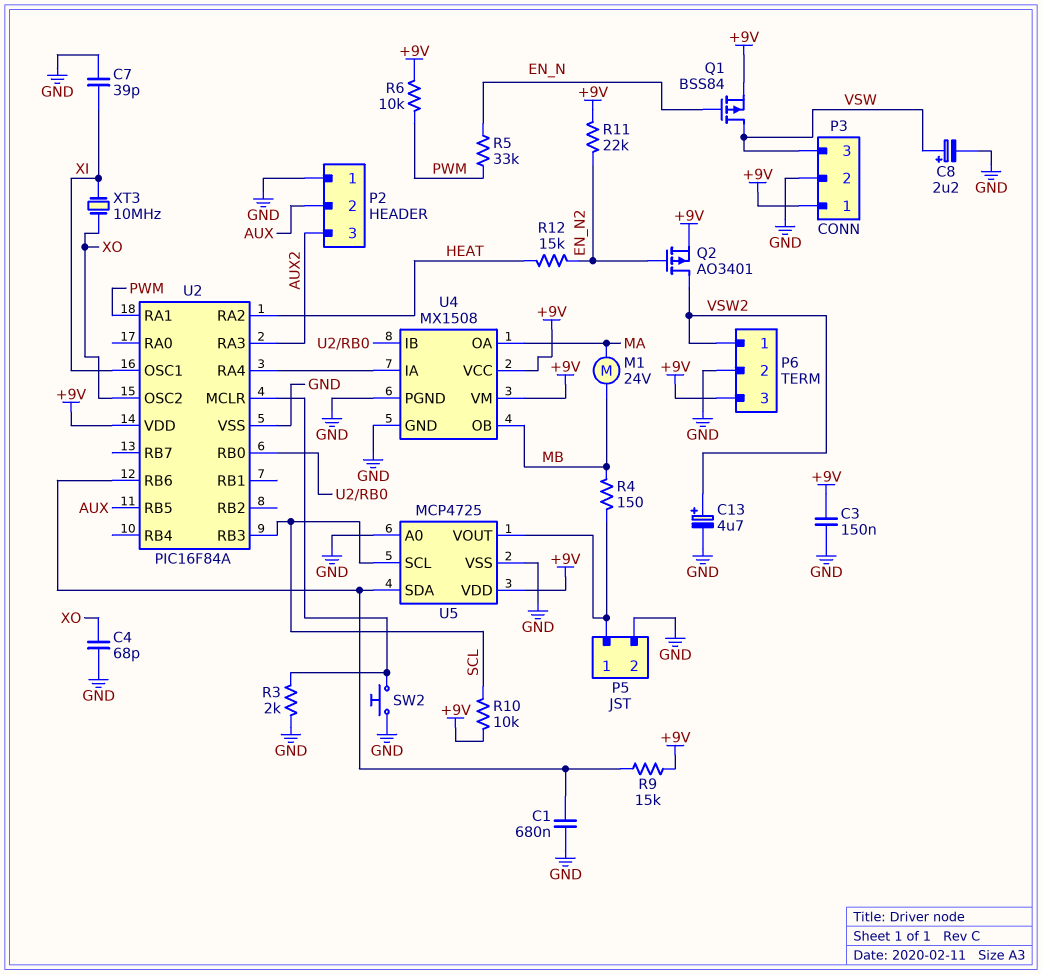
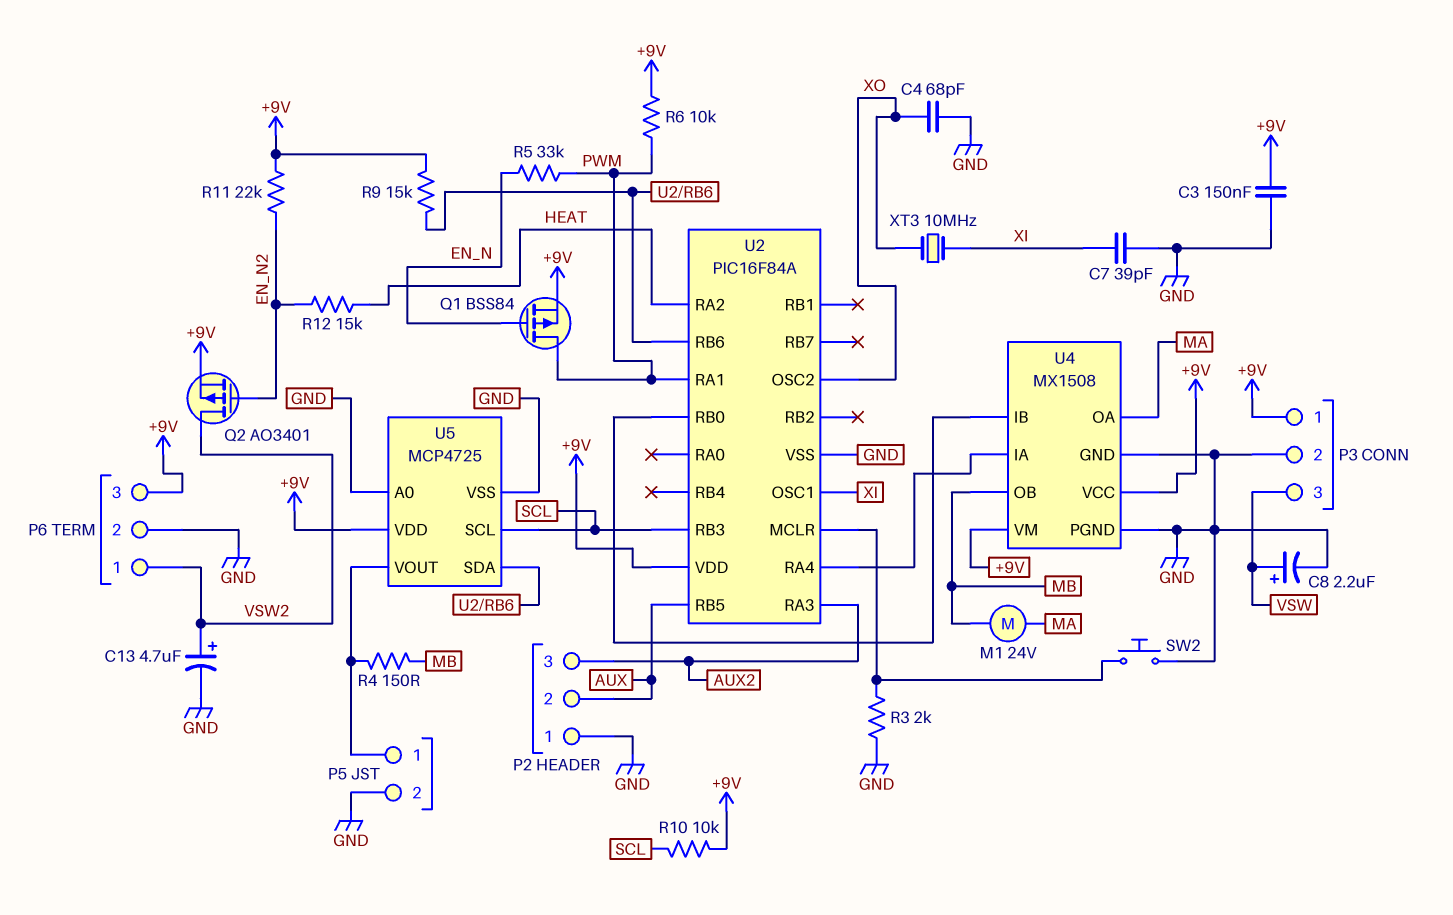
C1: 680nF (GND, U2/RB6) -> none
Q1: PMOS BSS84 (G EN_N, D VSW, S +9V) -> PMOS BSS84 (G EN_N, D PWM, S +9V)

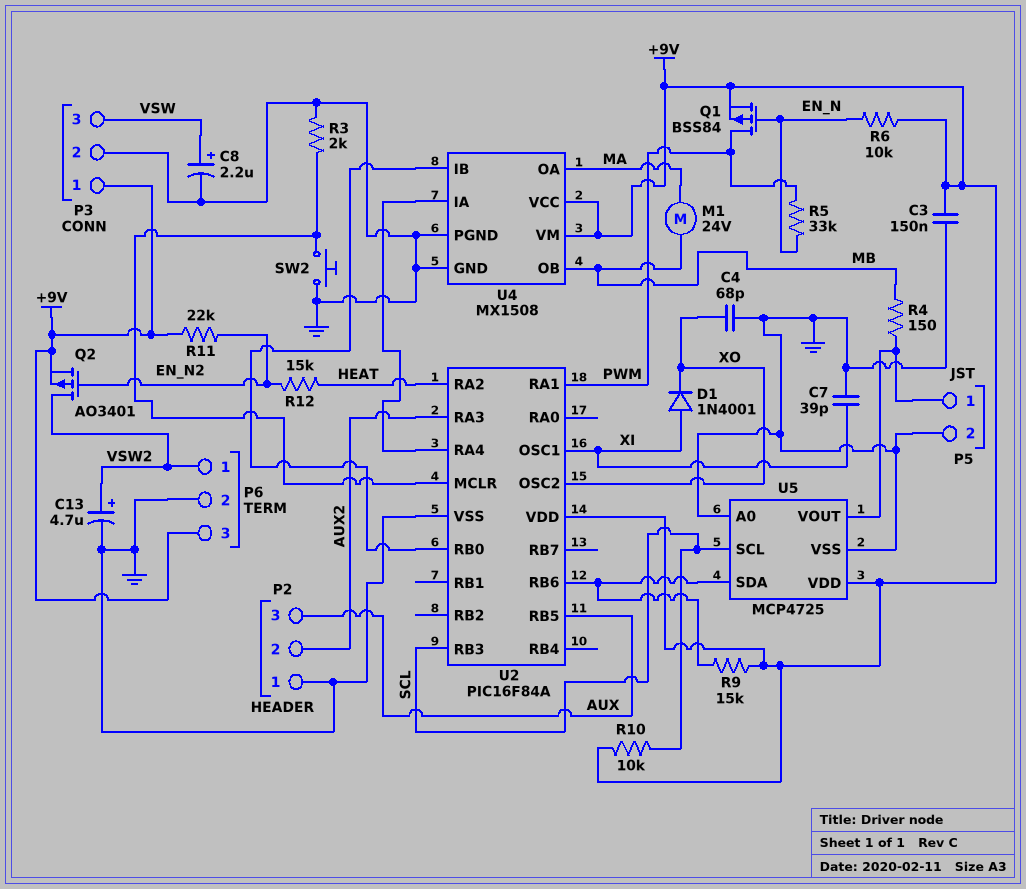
D1: none -> diode 1N4001 (A XI, K XO)
P2 pin 2: AUX -> AUX2
P2 pin 3: AUX2 -> AUX
R6: 10k (+9V, PWM) -> 10k (+9V, EN_N)
XT3: 10MHz (XI, XO) -> none

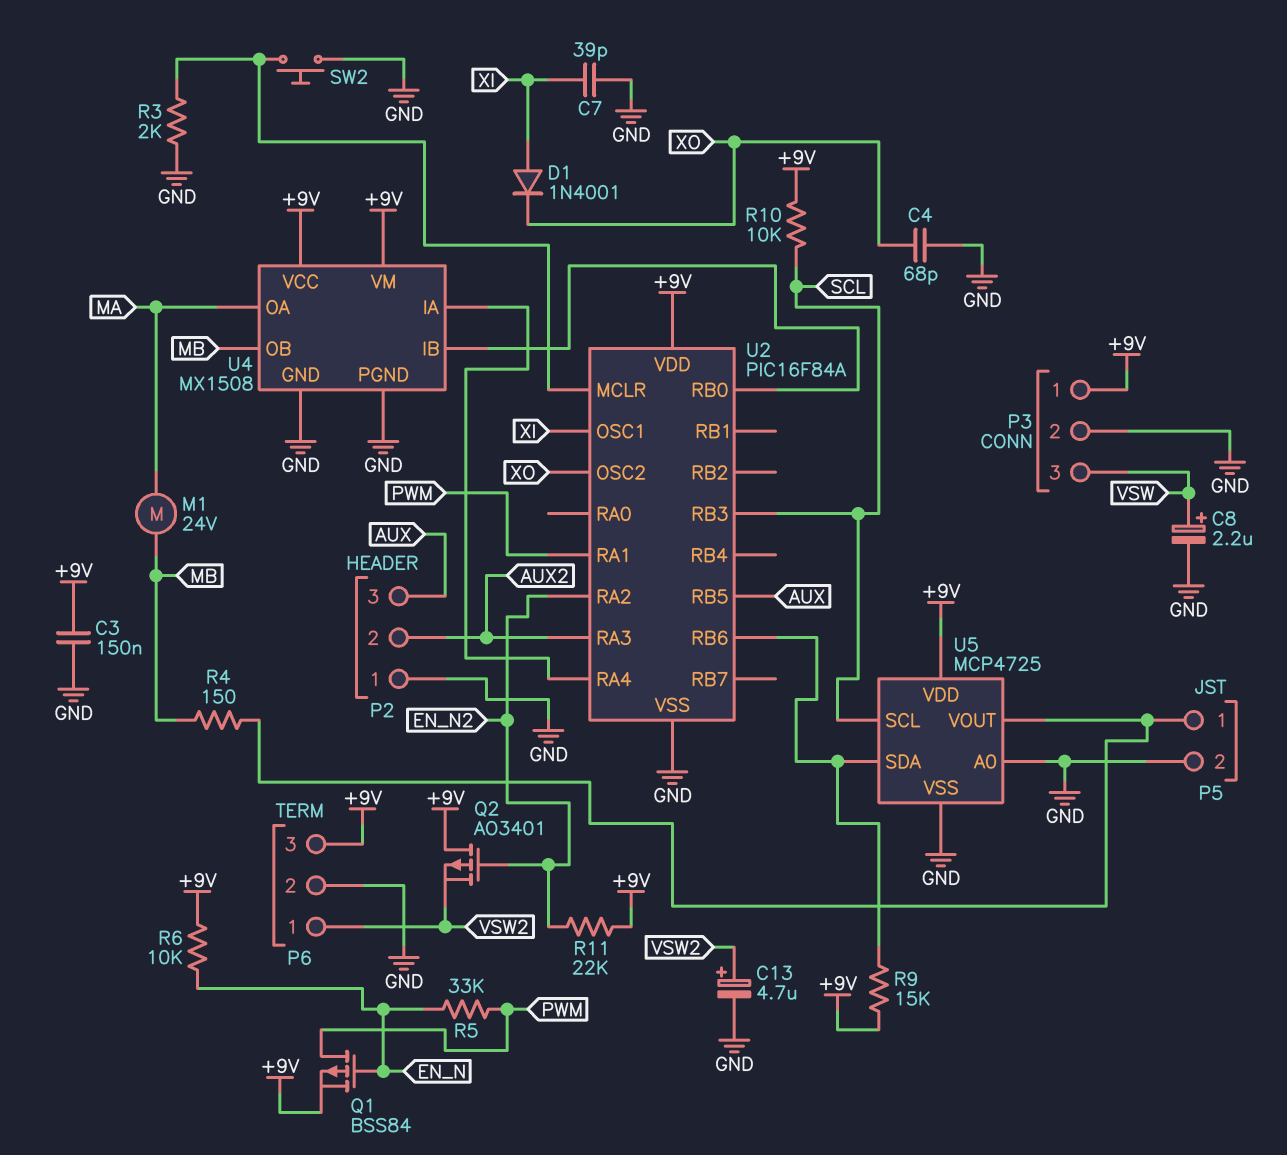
Q2: PMOS AO3401 (G EN_N2, D VSW2, S +9V) -> PMOS AO3401 (G EN_N2, D +9V, S VSW2)
R12: 15k (EN_N2, HEAT) -> none
U2 pin RA2: HEAT -> EN_N2

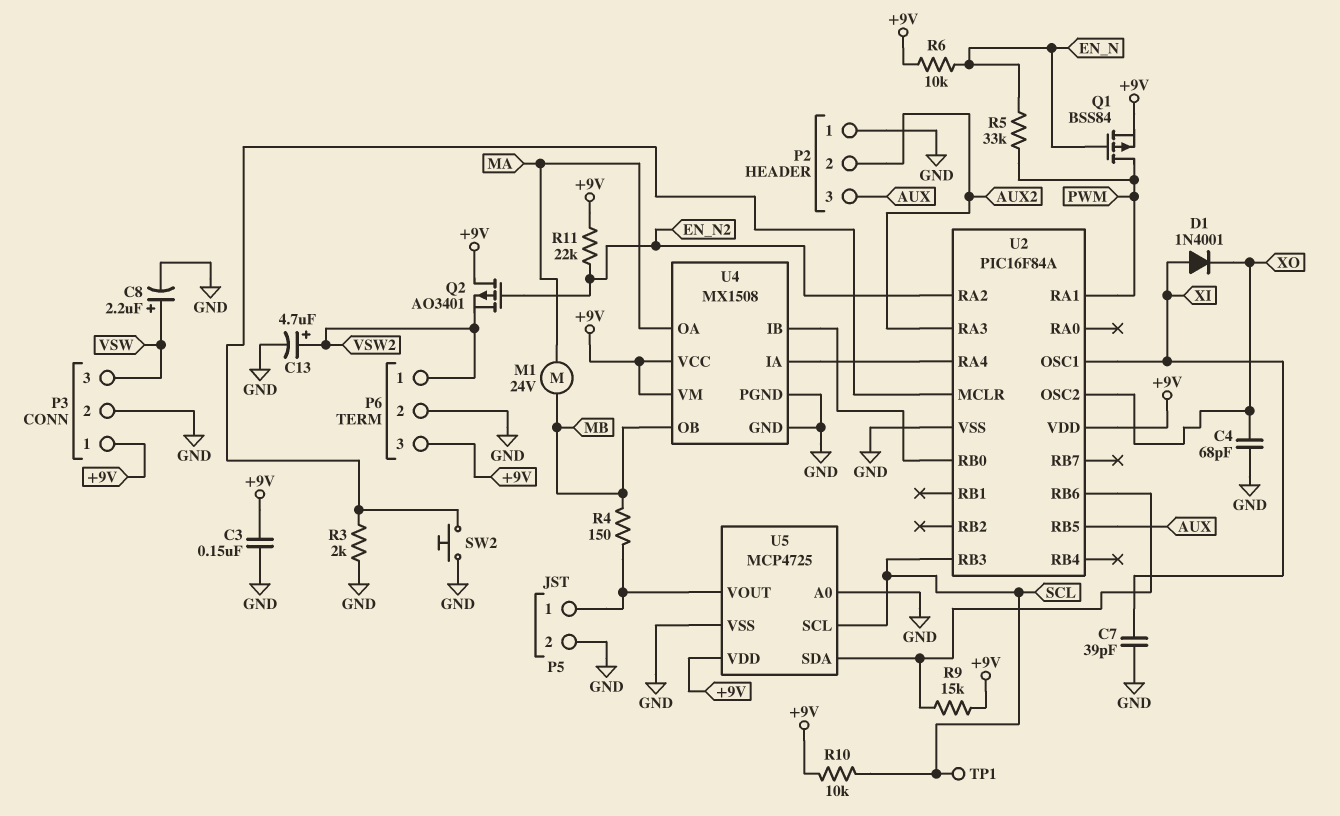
TP1: none -> test point (SCL)

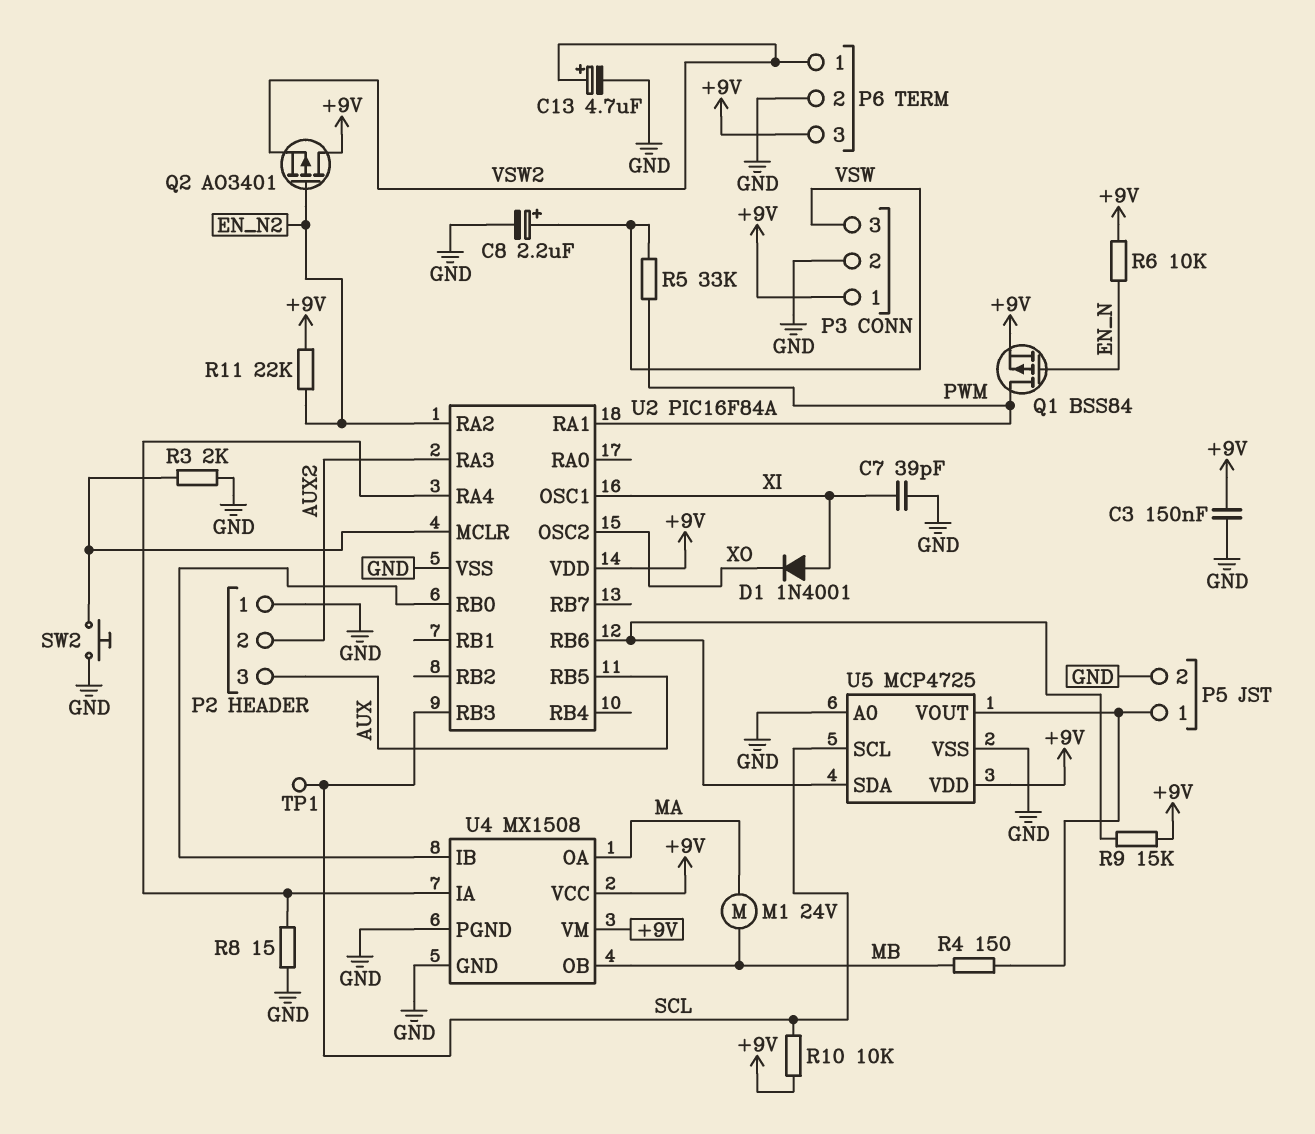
C4: 68pF (GND, XO) -> none
R5: 33k (EN_N, PWM) -> 33k (PWM, VSW)
R8: none -> 15 (GND, U2/RA4)

